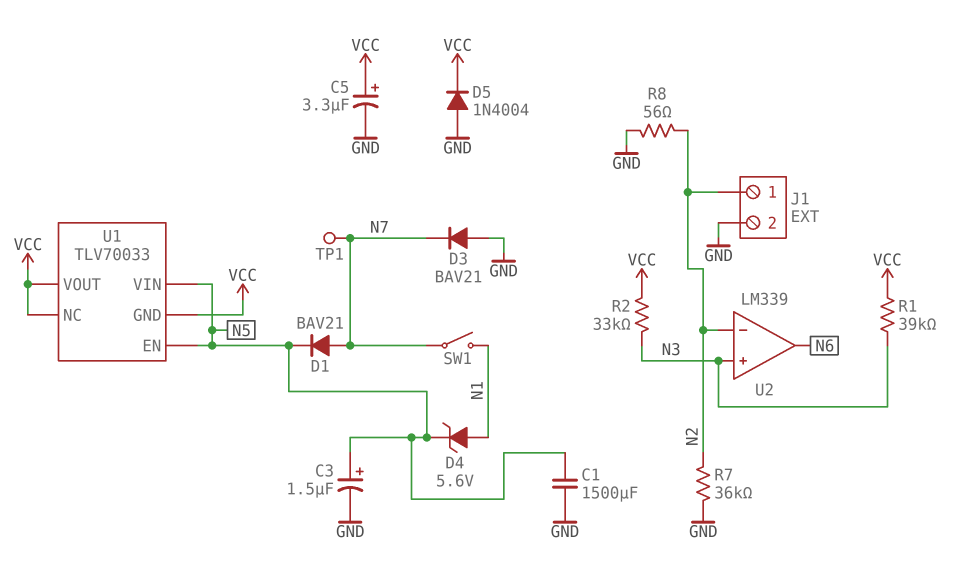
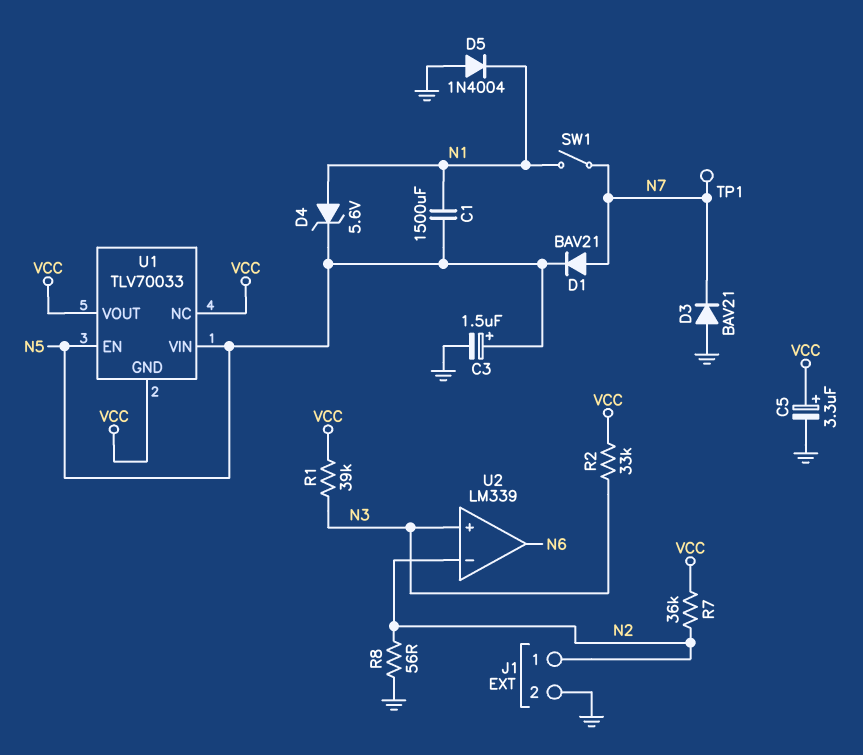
C1: 1500uF (GND, N5) -> 1500uF (N1, N5)
D5: diode 1N4004 (A GND, K VCC) -> diode 1N4004 (A GND, K N1)
R7: 36k (GND, N2) -> 36k (N2, VCC)

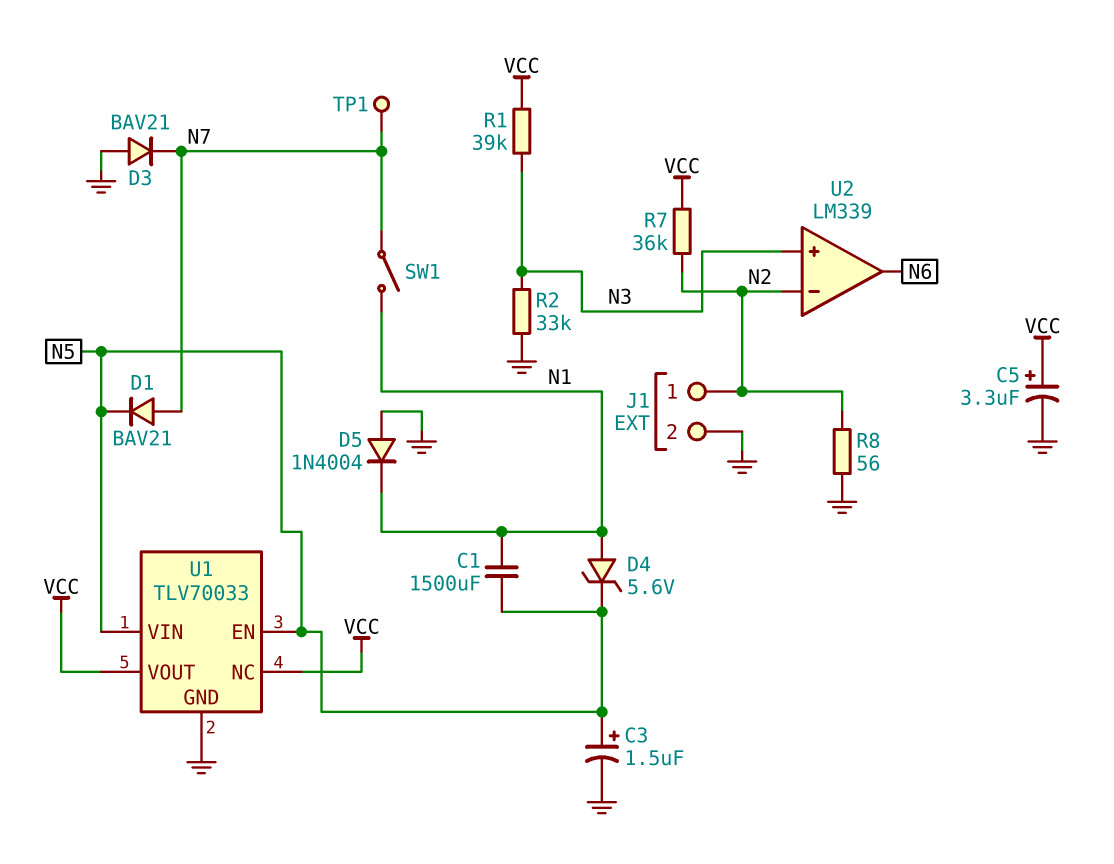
R2: 33k (N3, VCC) -> 33k (GND, N3)
U1 pin GND: VCC -> GND

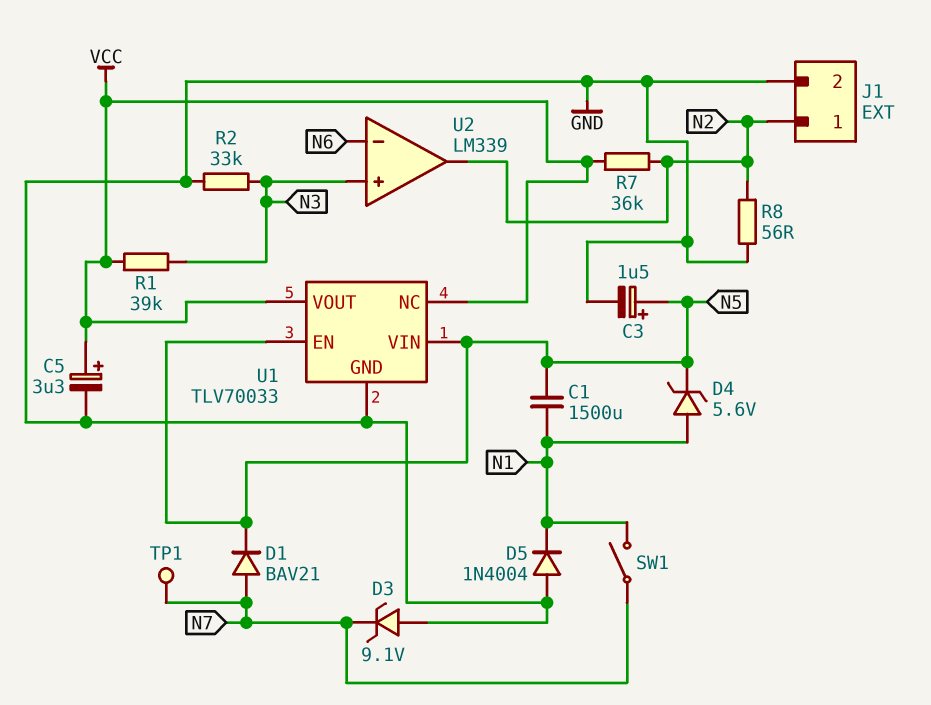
D3: diode BAV21 (A GND, K N7) -> zener 9.1V (A GND, K N7)
U2 pin in-: N2 -> N6
U2 pin out: N6 -> N2

